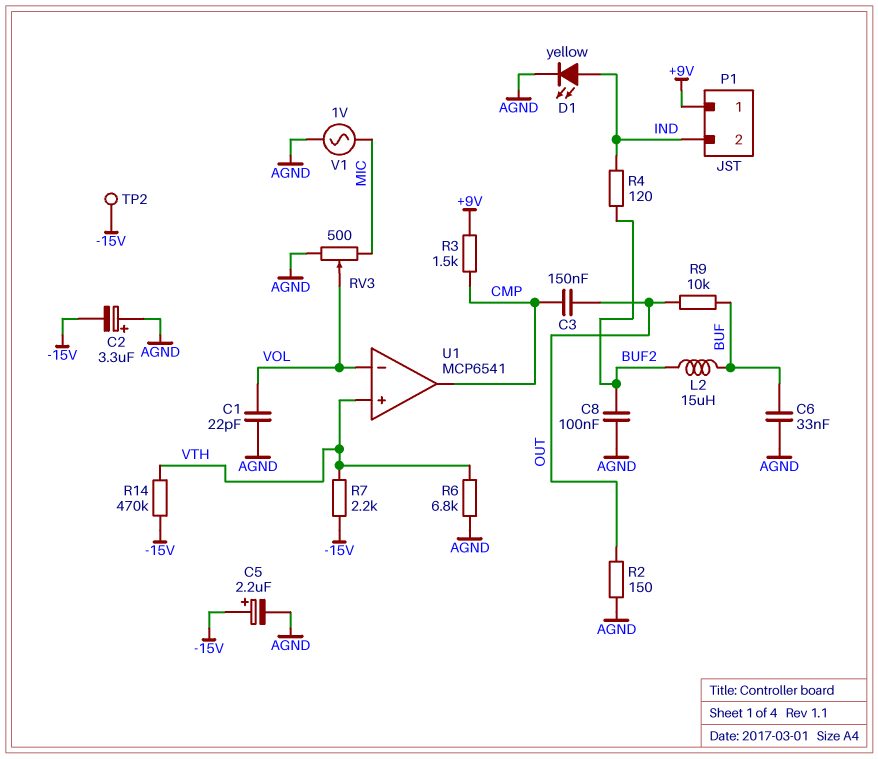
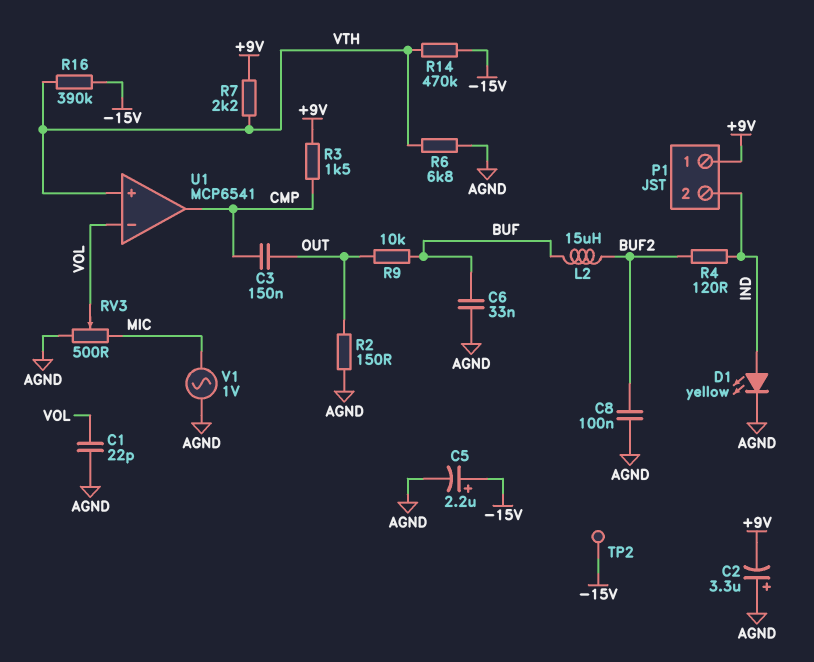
C2: 3.3uF (plus AGND, minus -15V) -> 3.3uF (plus AGND, minus +9V)
R7: 2.2k (-15V, VTH) -> 2.2k (+9V, VTH)
R16: none -> 390k (-15V, VTH)

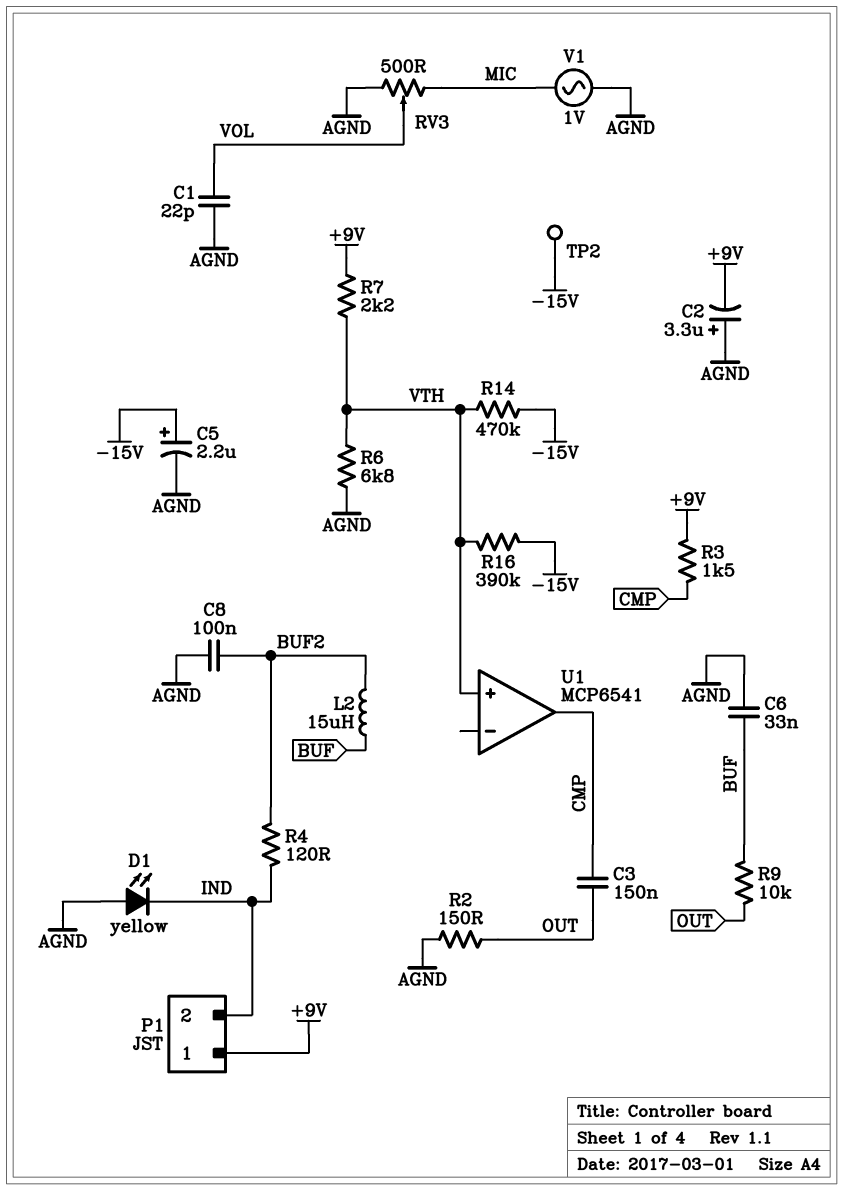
D1: LED yellow (A IND, K AGND) -> LED yellow (A AGND, K IND)
U1 pin in-: VOL -> none

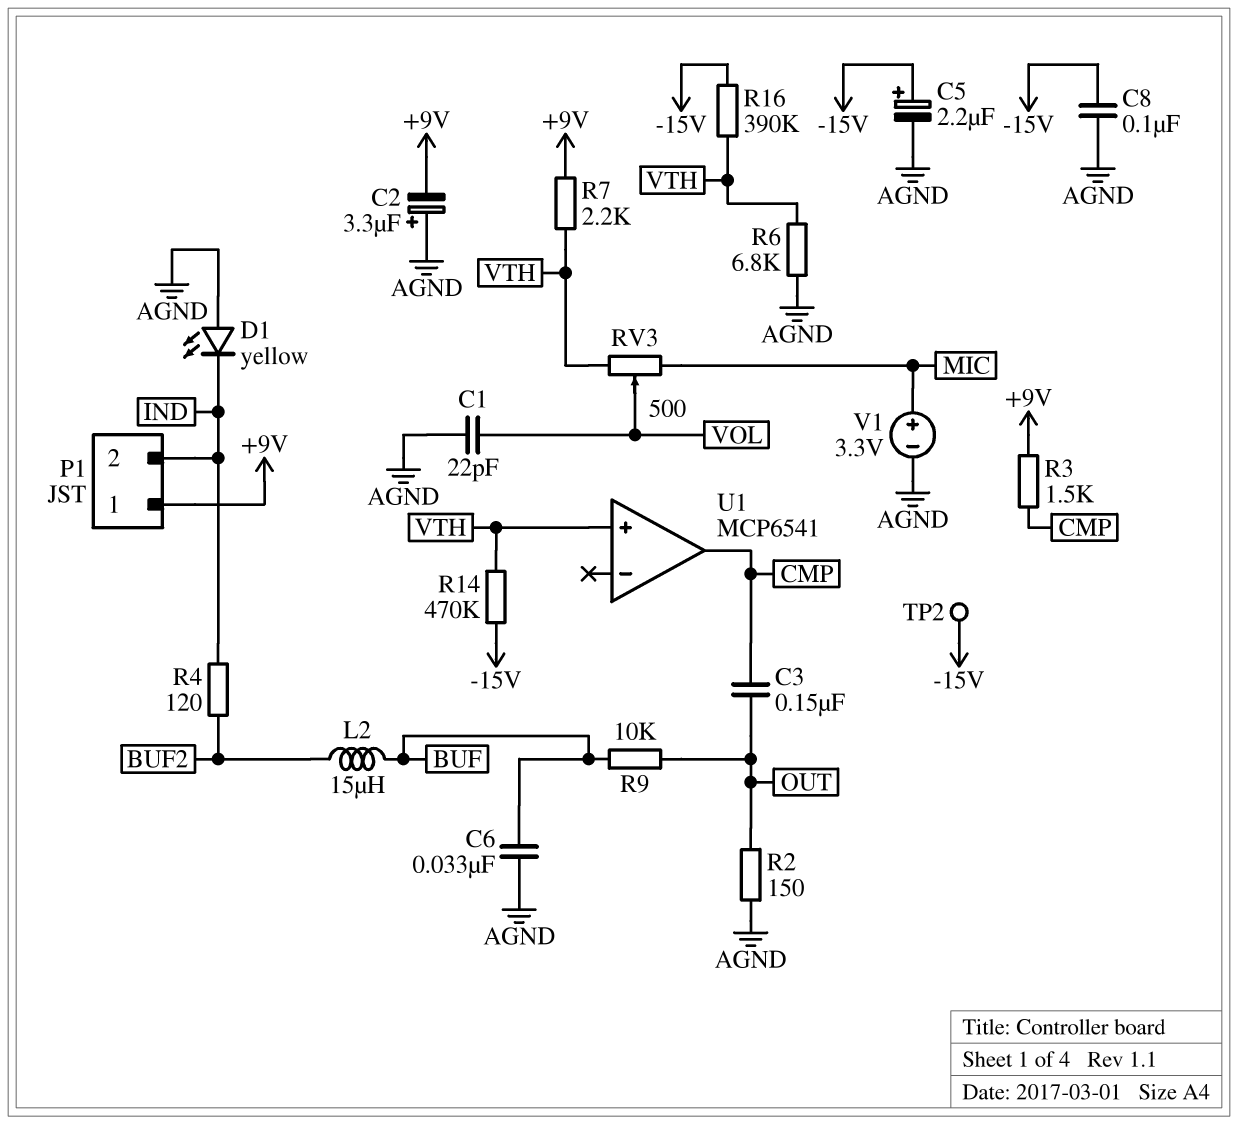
C8: 100nF (AGND, BUF2) -> 100nF (-15V, AGND)
RV3: 500 (AGND, MIC, wiper VOL) -> 500 (MIC, VTH, wiper VOL)
V1: AC 1V (AGND, MIC) -> 3.3V (plus MIC, minus AGND)

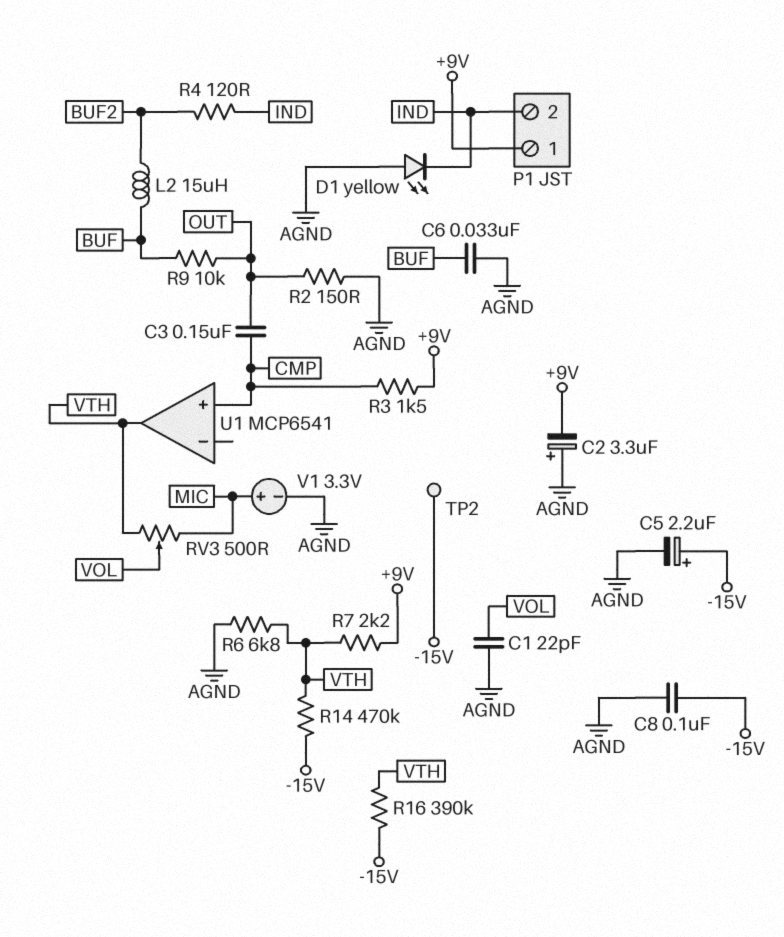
U1 pin in+: VTH -> CMP
U1 pin out: CMP -> VTH

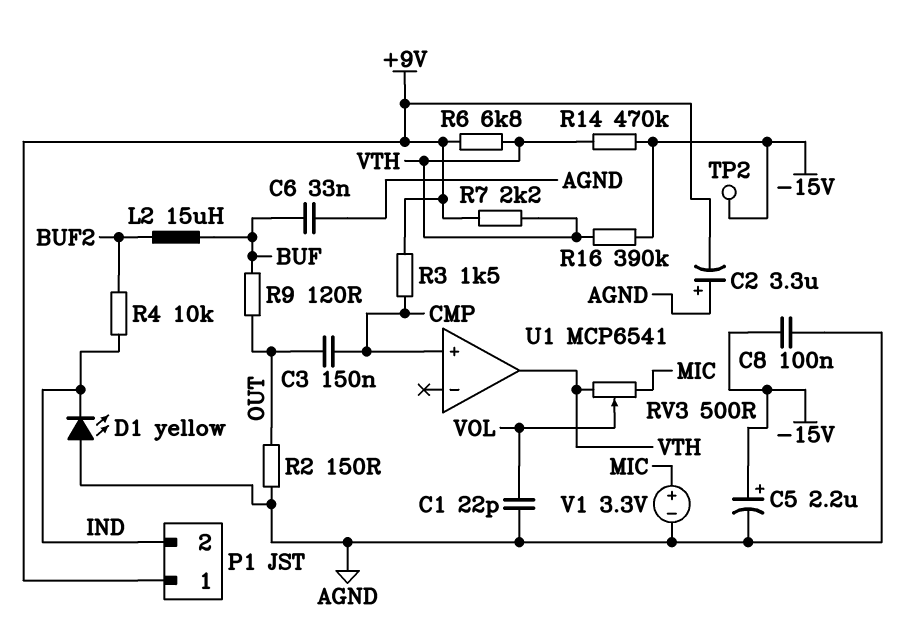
R4: 120 (BUF2, IND) -> 10k (BUF2, IND)
R6: 6.8k (AGND, VTH) -> 6.8k (+9V, VTH)
R9: 10k (BUF, OUT) -> 120 (BUF, OUT)

